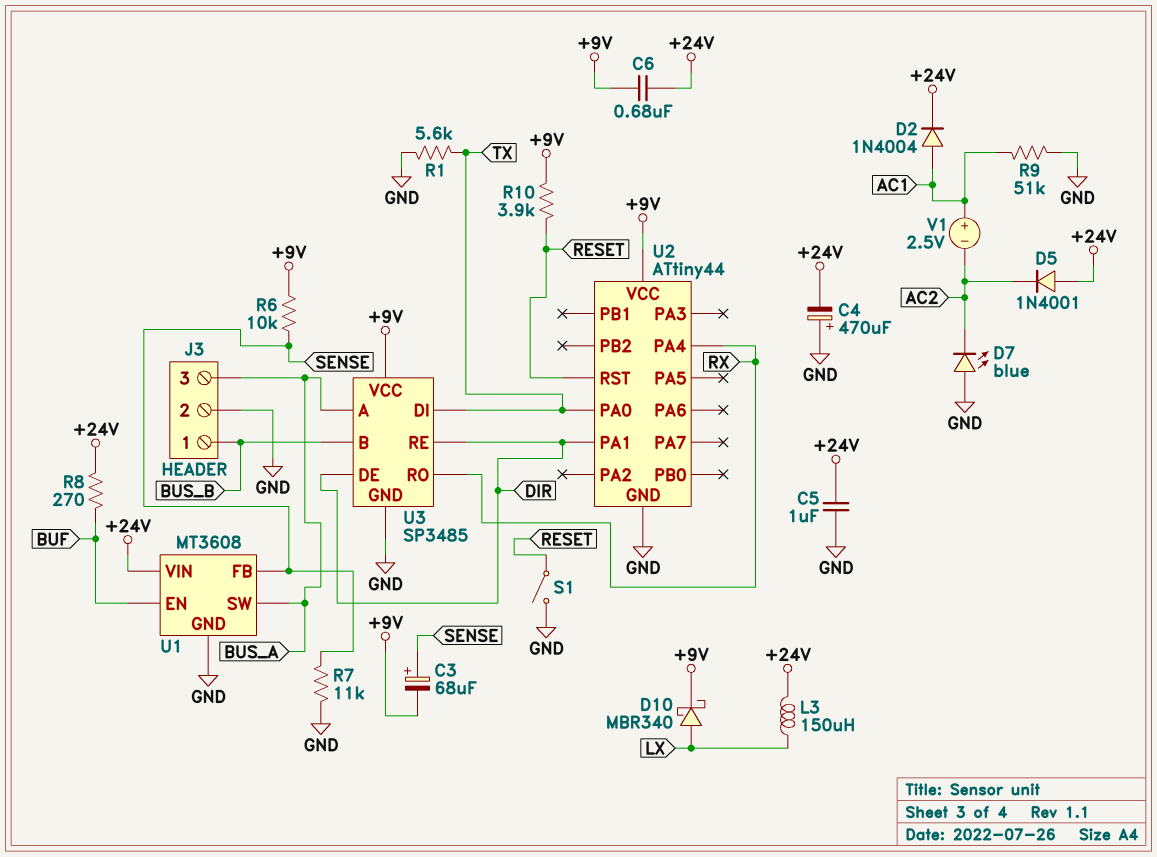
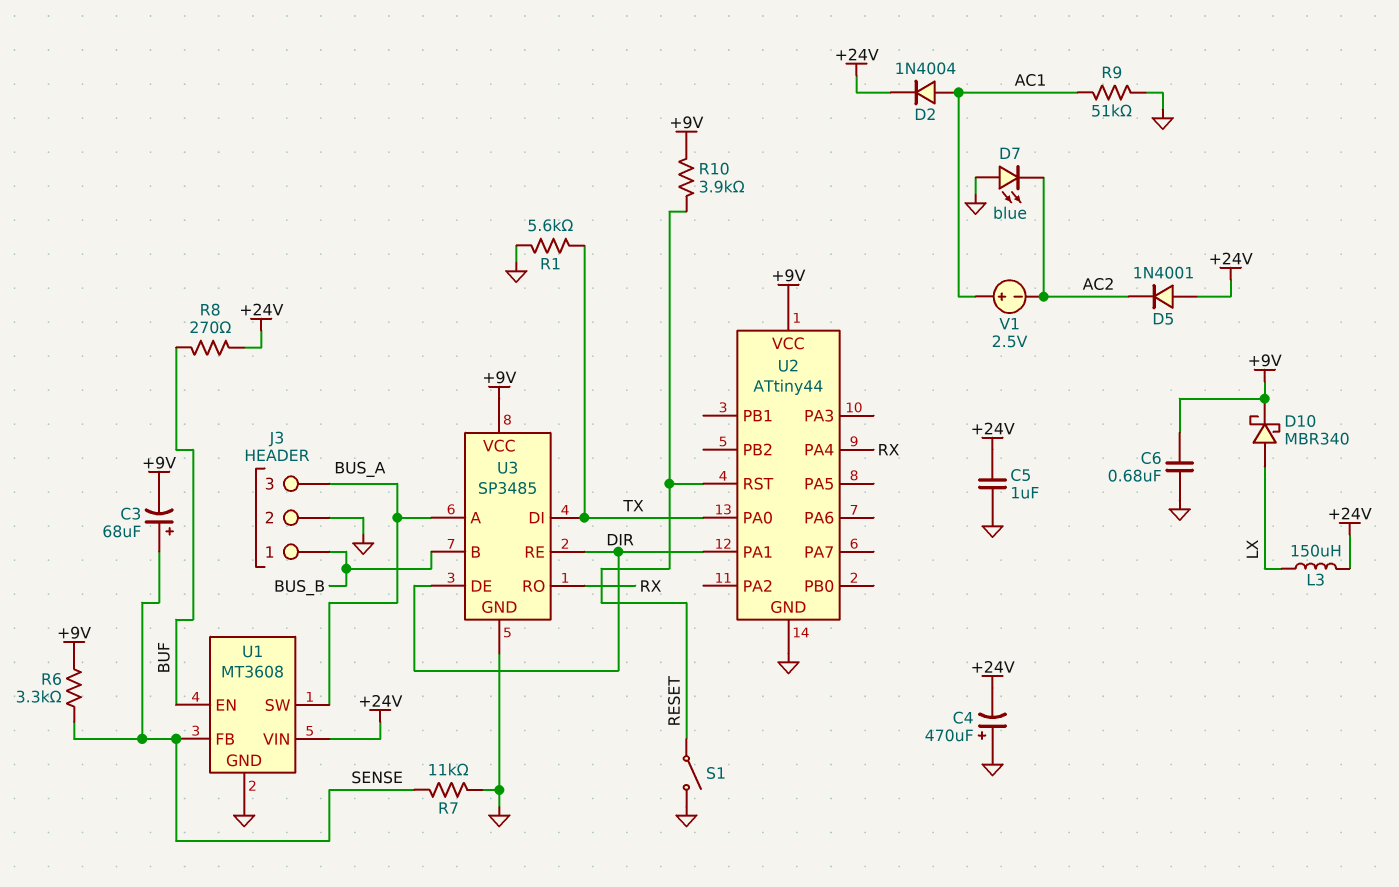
C6: 680nF (+9V, +24V) -> 680nF (+9V, GND)
R6: 10k (+9V, SENSE) -> 3.3k (+9V, SENSE)

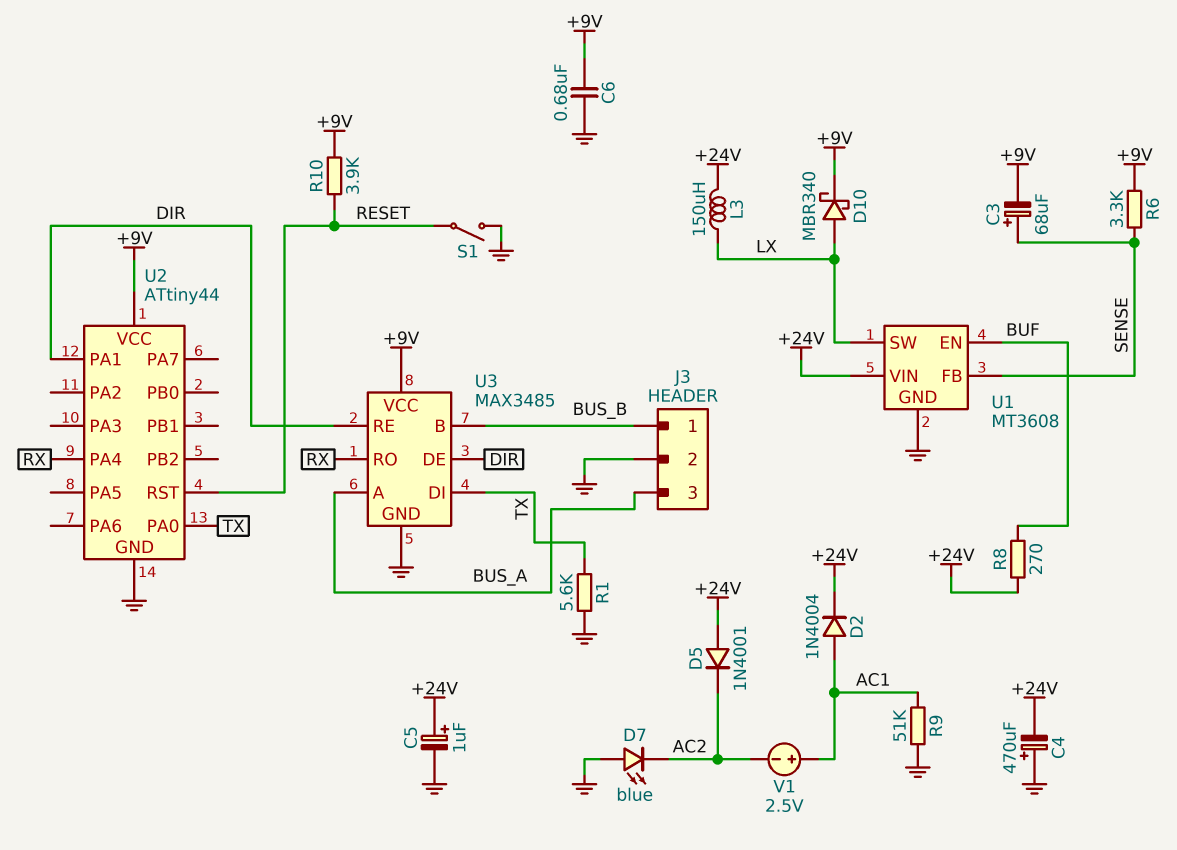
C5: 1uF (+24V, GND) -> 1uF (plus +24V, minus GND)
R7: 11k (GND, SENSE) -> none
U1 pin SW: BUS_A -> LX
U3: SP3485 -> MAX3485

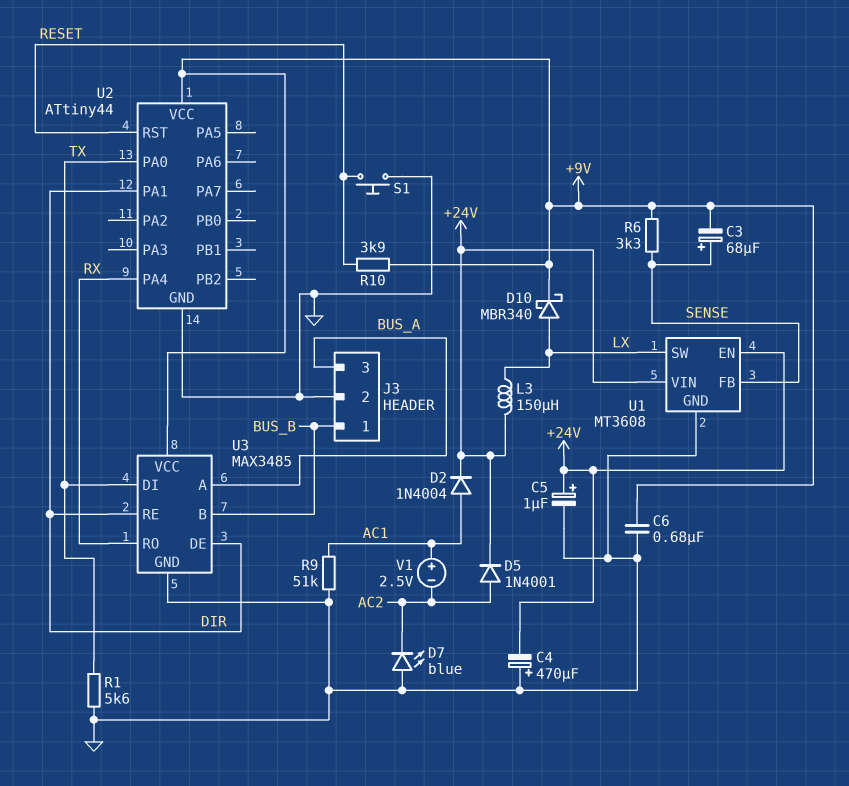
D5: diode 1N4001 (A +24V, K AC2) -> diode 1N4001 (A AC2, K +24V)
R8: 270 (+24V, BUF) -> none
S1: switch (GND, RESET) -> button (GND, RESET)
U1 pin EN: BUF -> +24V

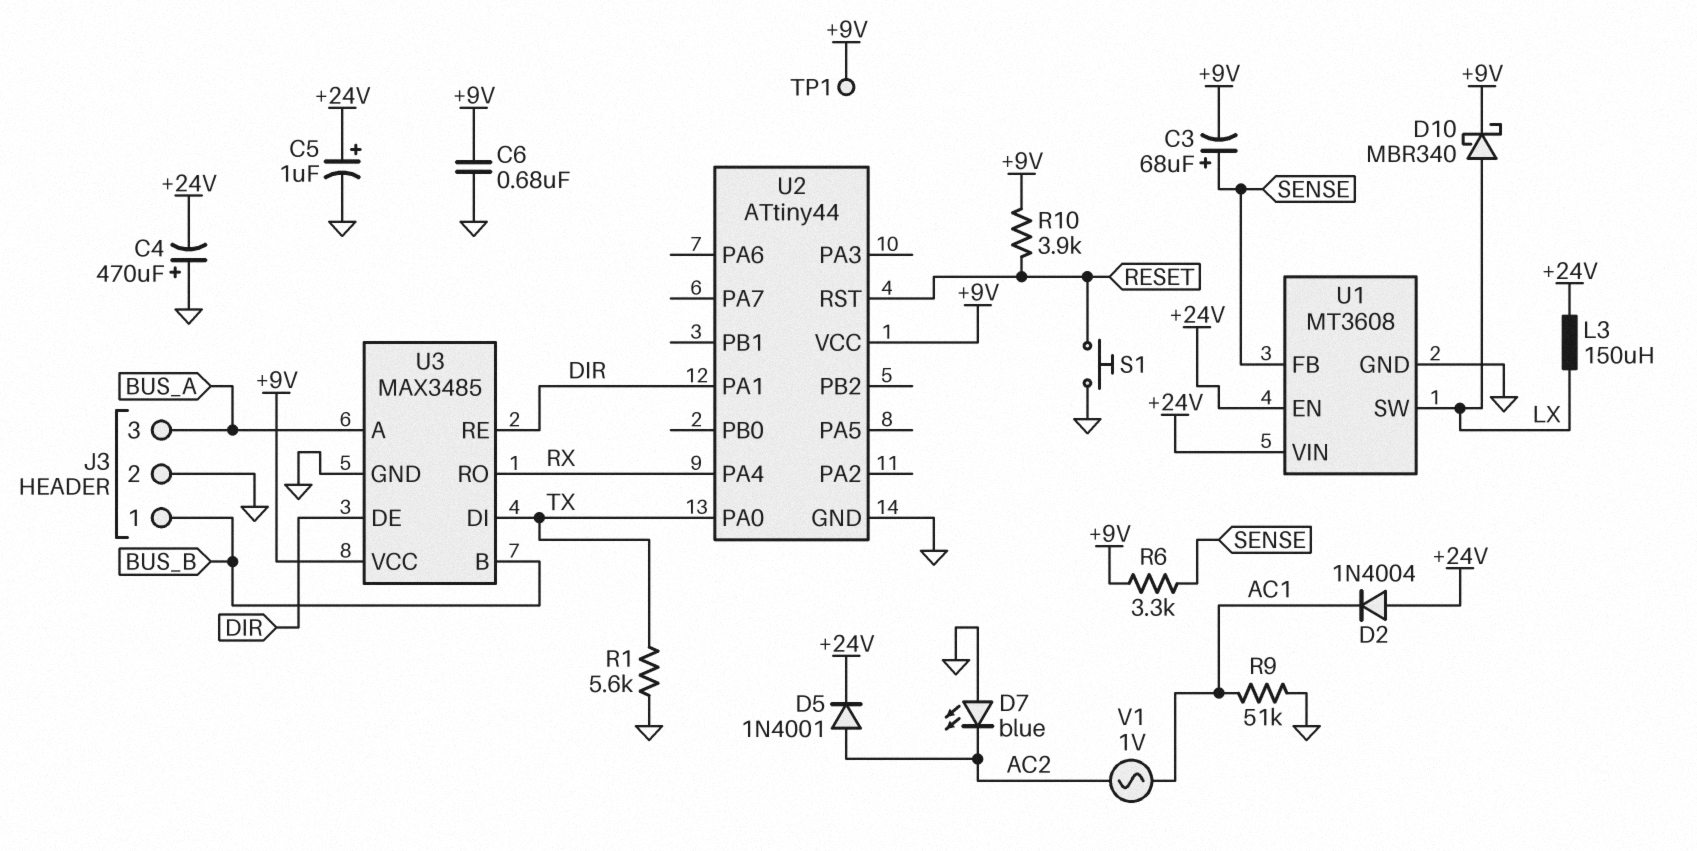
D2: diode 1N4004 (A AC1, K +24V) -> diode 1N4004 (A +24V, K AC1)
TP1: none -> test point (+9V)
V1: 2.5V (plus AC1, minus AC2) -> AC 1V (AC1, AC2)

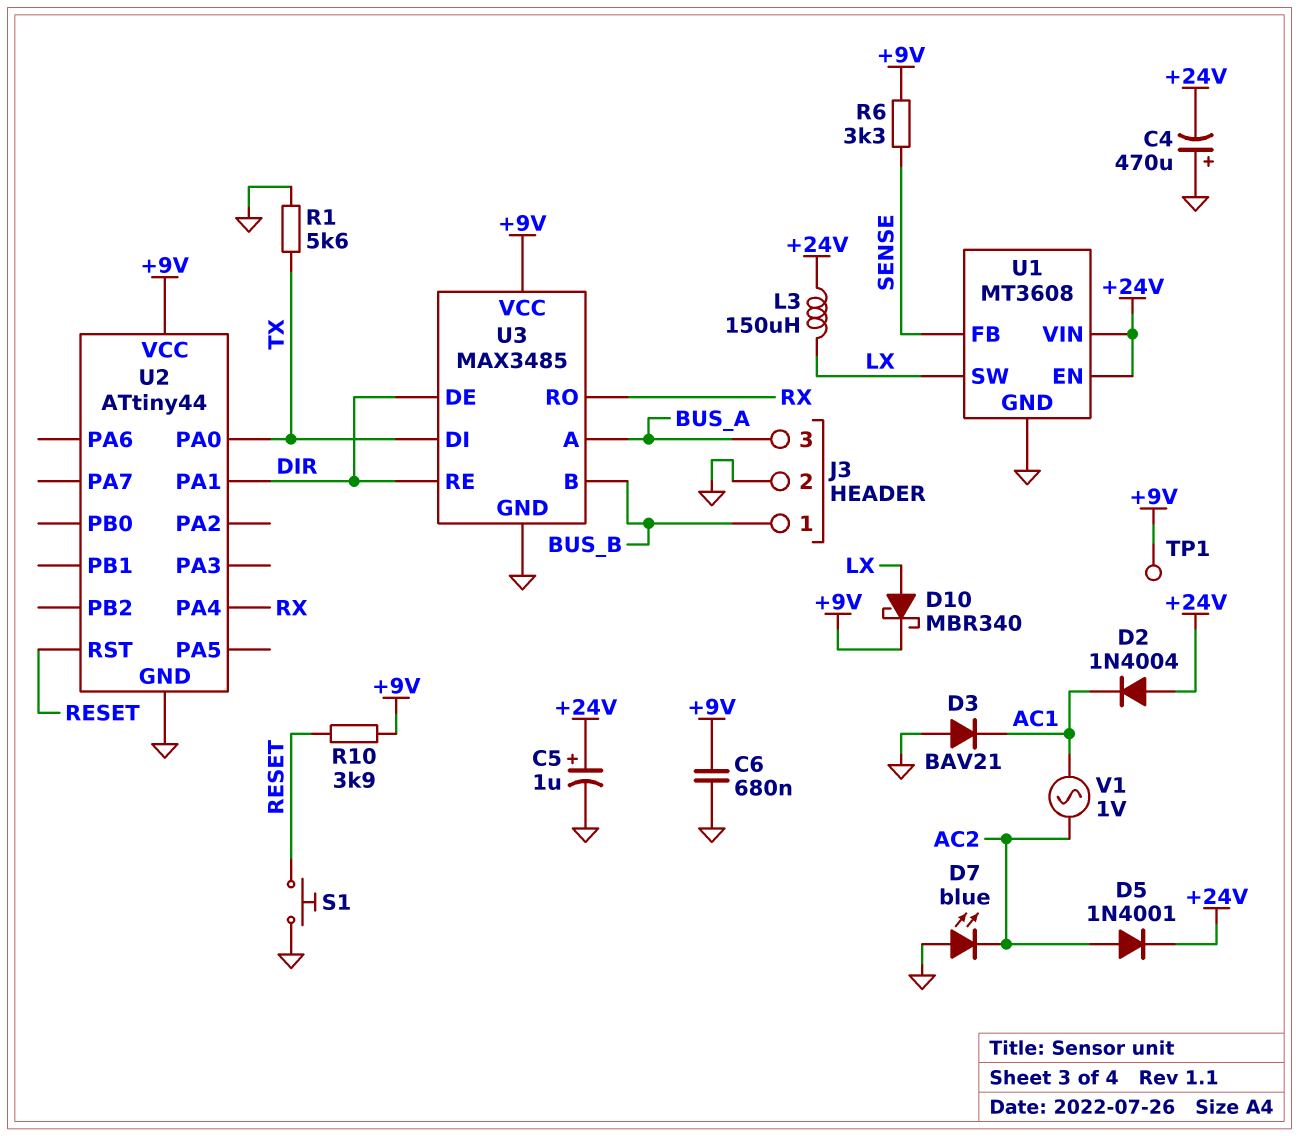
C3: 68uF (plus SENSE, minus +9V) -> none
D3: none -> diode BAV21 (A GND, K AC1)
R9: 51k (AC1, GND) -> none

